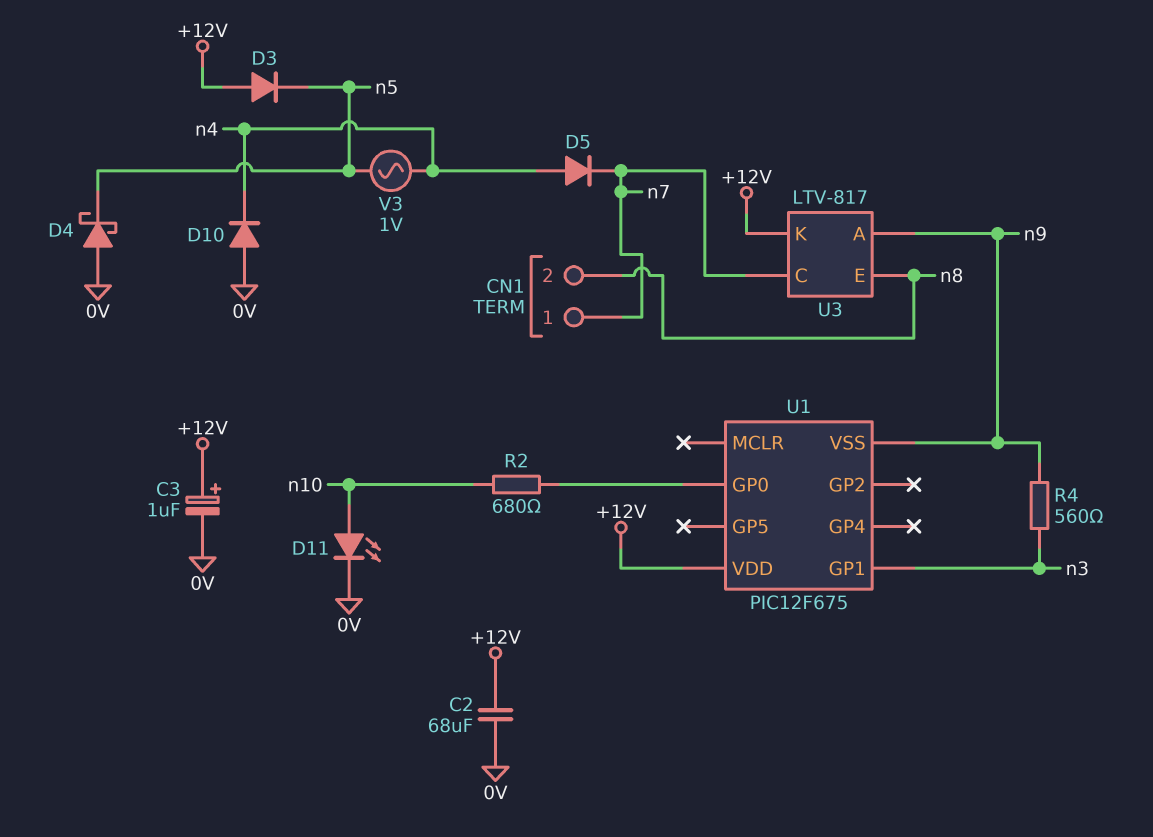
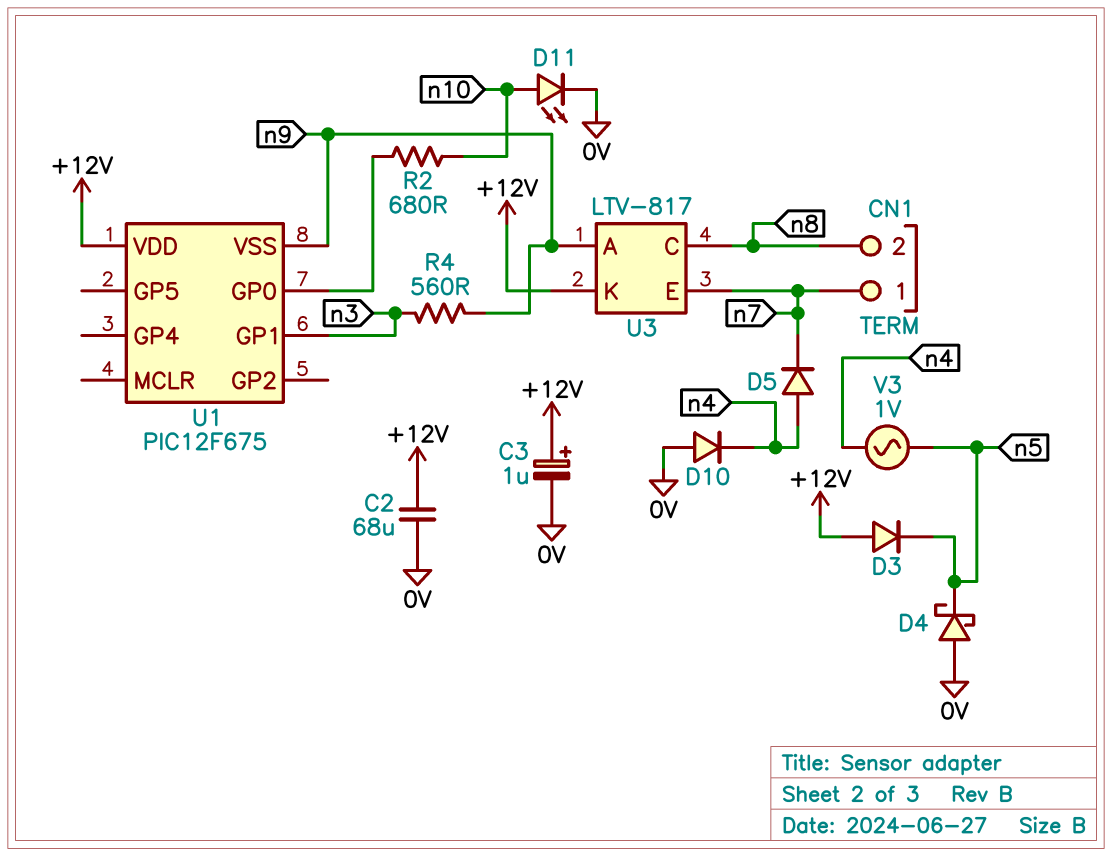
U3 pin C: n7 -> n8
U3 pin E: n8 -> n7

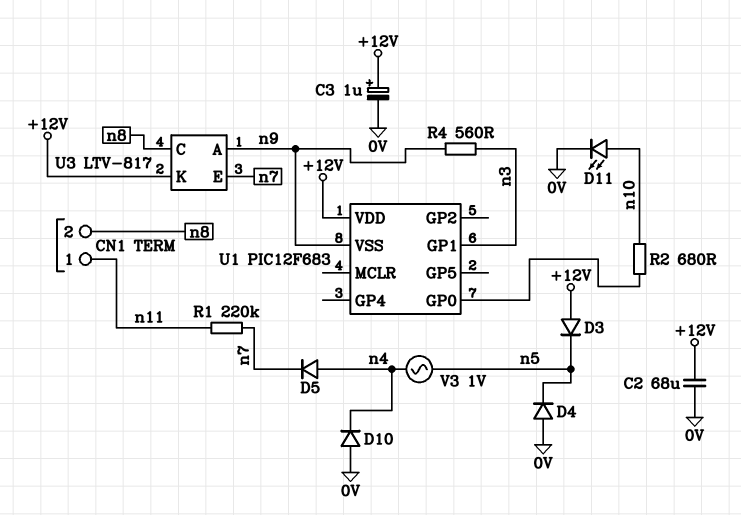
CN1 pin 1: n7 -> n11
D4: schottky (A 0V, K n5) -> diode (A 0V, K n5)
R1: none -> 220k (n7, n11)
U1: PIC12F675 -> PIC12F683

